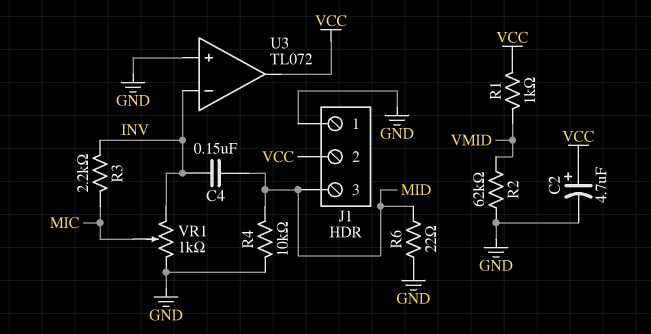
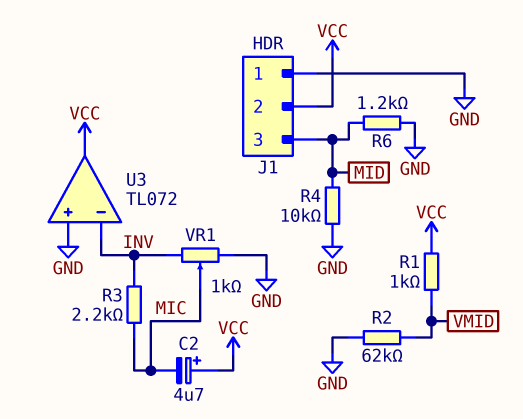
C2: 4.7uF (plus VCC, minus GND) -> 4.7uF (plus VCC, minus MIC)
C4: 150nF (INV, MID) -> none
R6: 22 (GND, MID) -> 1.2k (GND, MID)

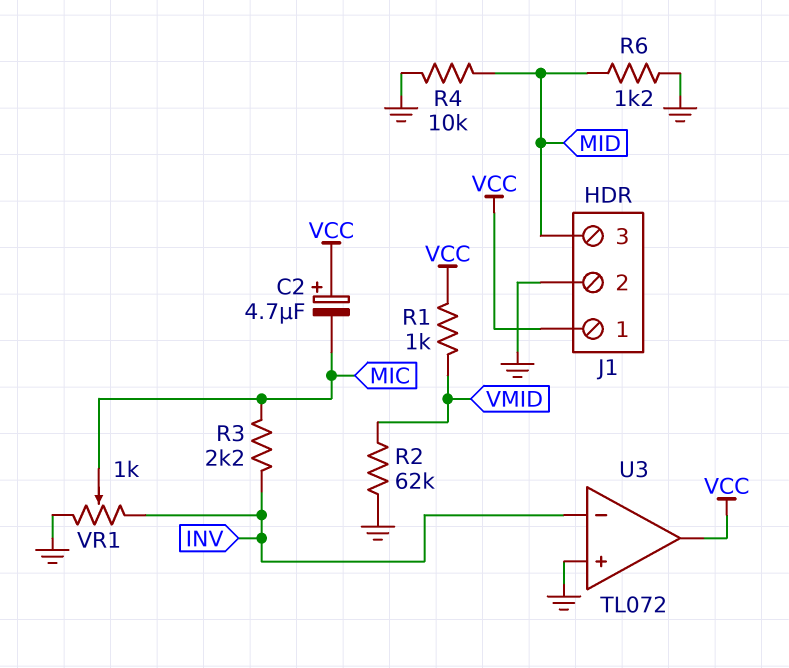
J1 pin 1: GND -> VCC
J1 pin 2: VCC -> GND

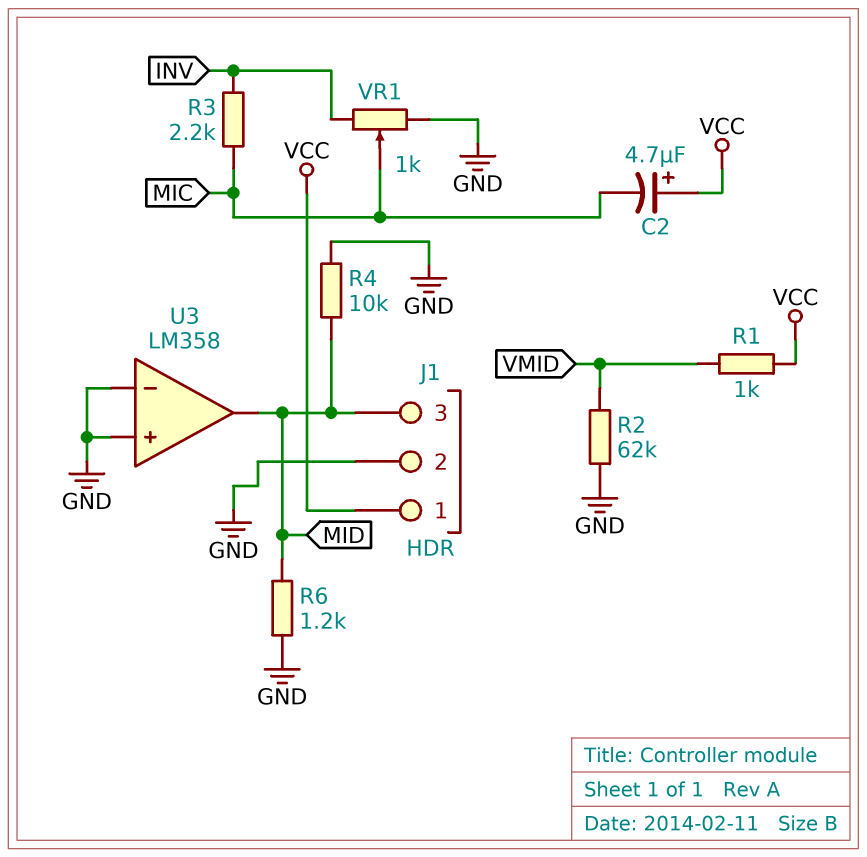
U3: TL072 -> LM358
U3 pin in-: INV -> GND
U3 pin out: VCC -> MID

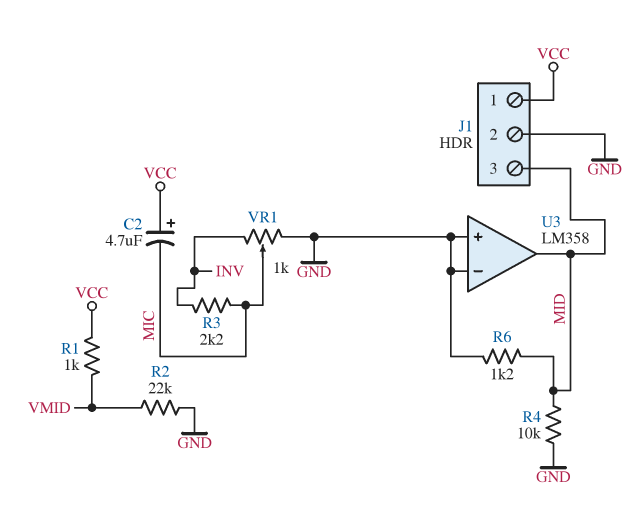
R2: 62k (GND, VMID) -> 22k (GND, VMID)

